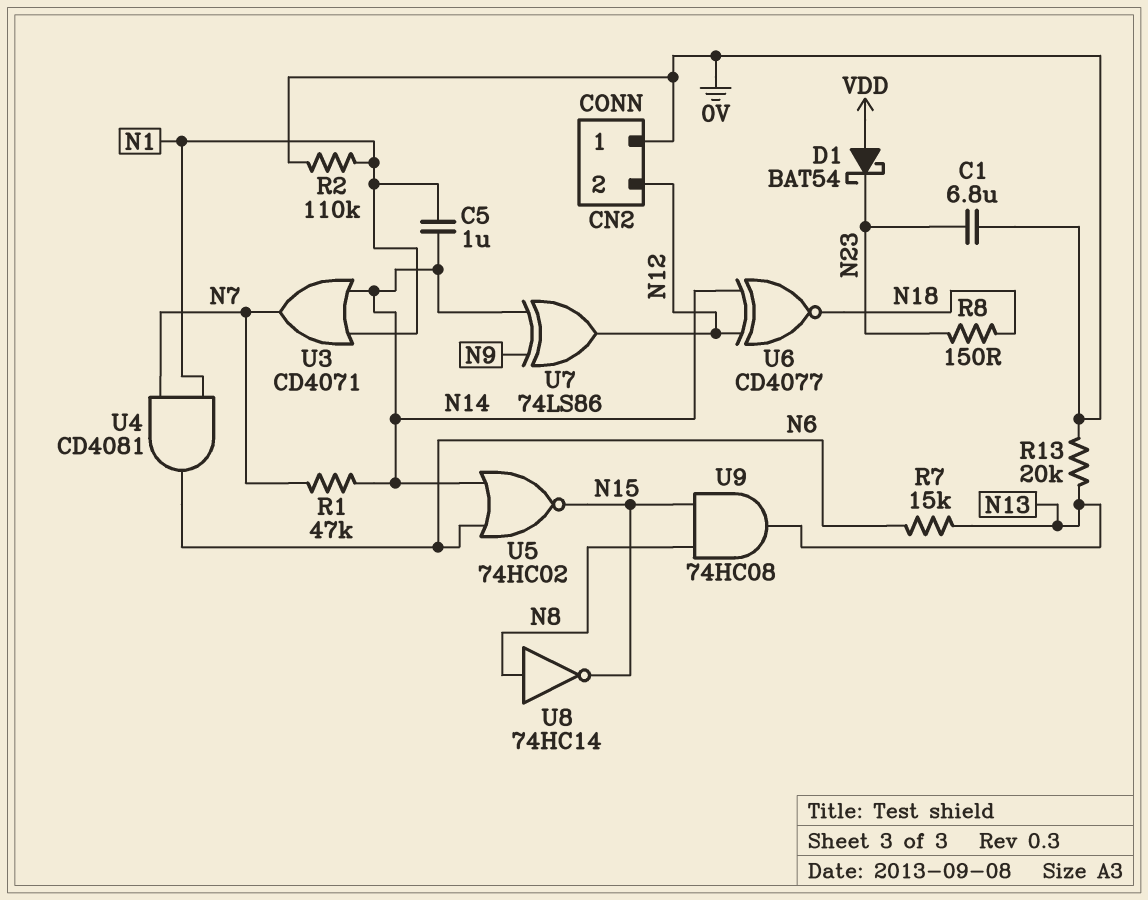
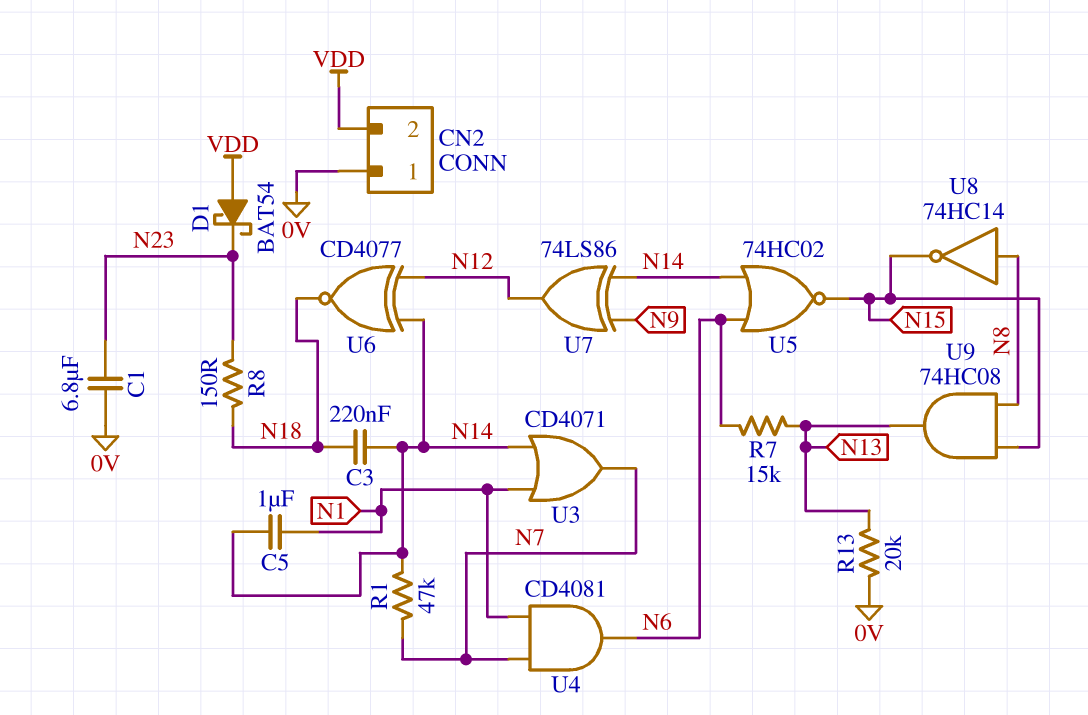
C3: none -> 220nF (N14, N18)
CN2 pin 2: N12 -> VDD
R2: 110k (0V, N1) -> none

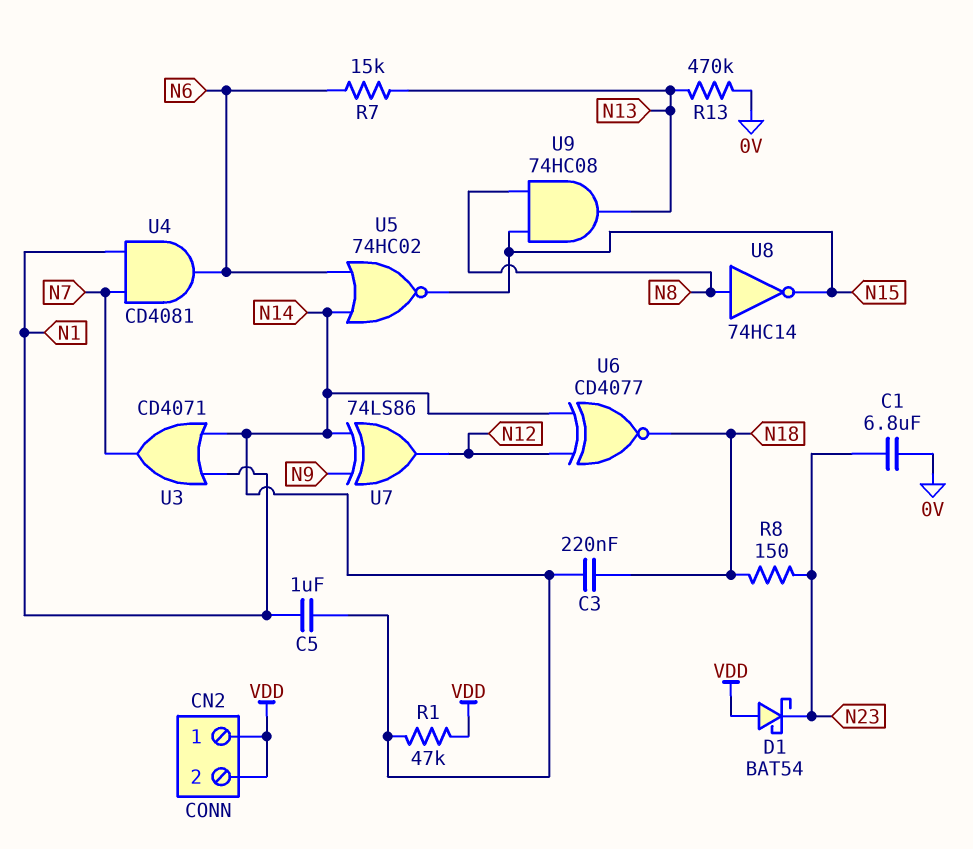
CN2 pin 1: 0V -> VDD
R1: 47k (N7, N14) -> 47k (N14, VDD)
R13: 20k (0V, N13) -> 470k (0V, N13)

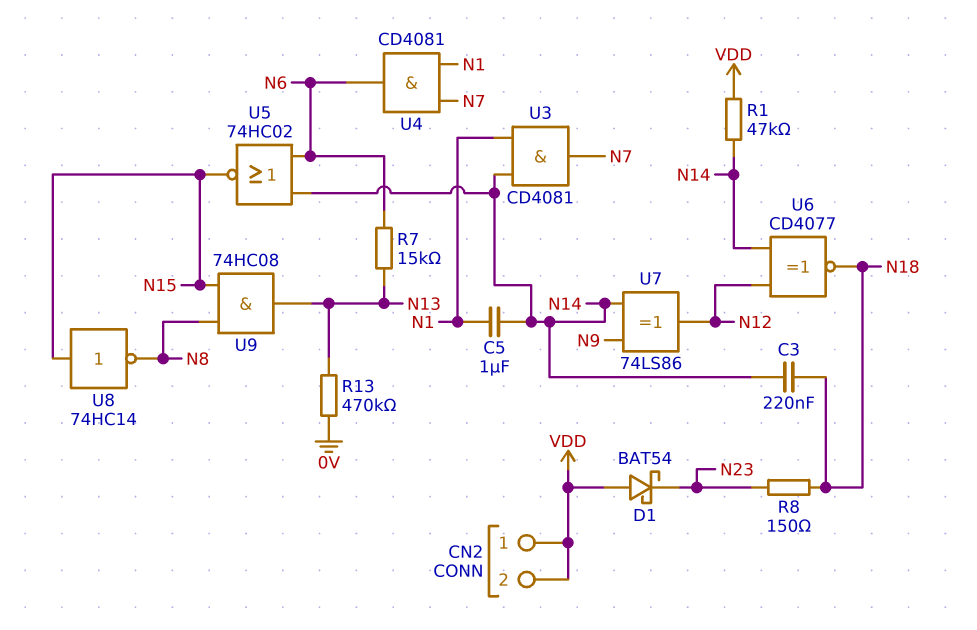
C1: 6.8uF (0V, N23) -> none
U3: OR CD4071 (in N1, in N14, out N7) -> AND CD4081 (in N1, in N14, out N7)
U8: NOT 74HC14 (in N8, out N15) -> NOT 74HC14 (in N15, out N8)

